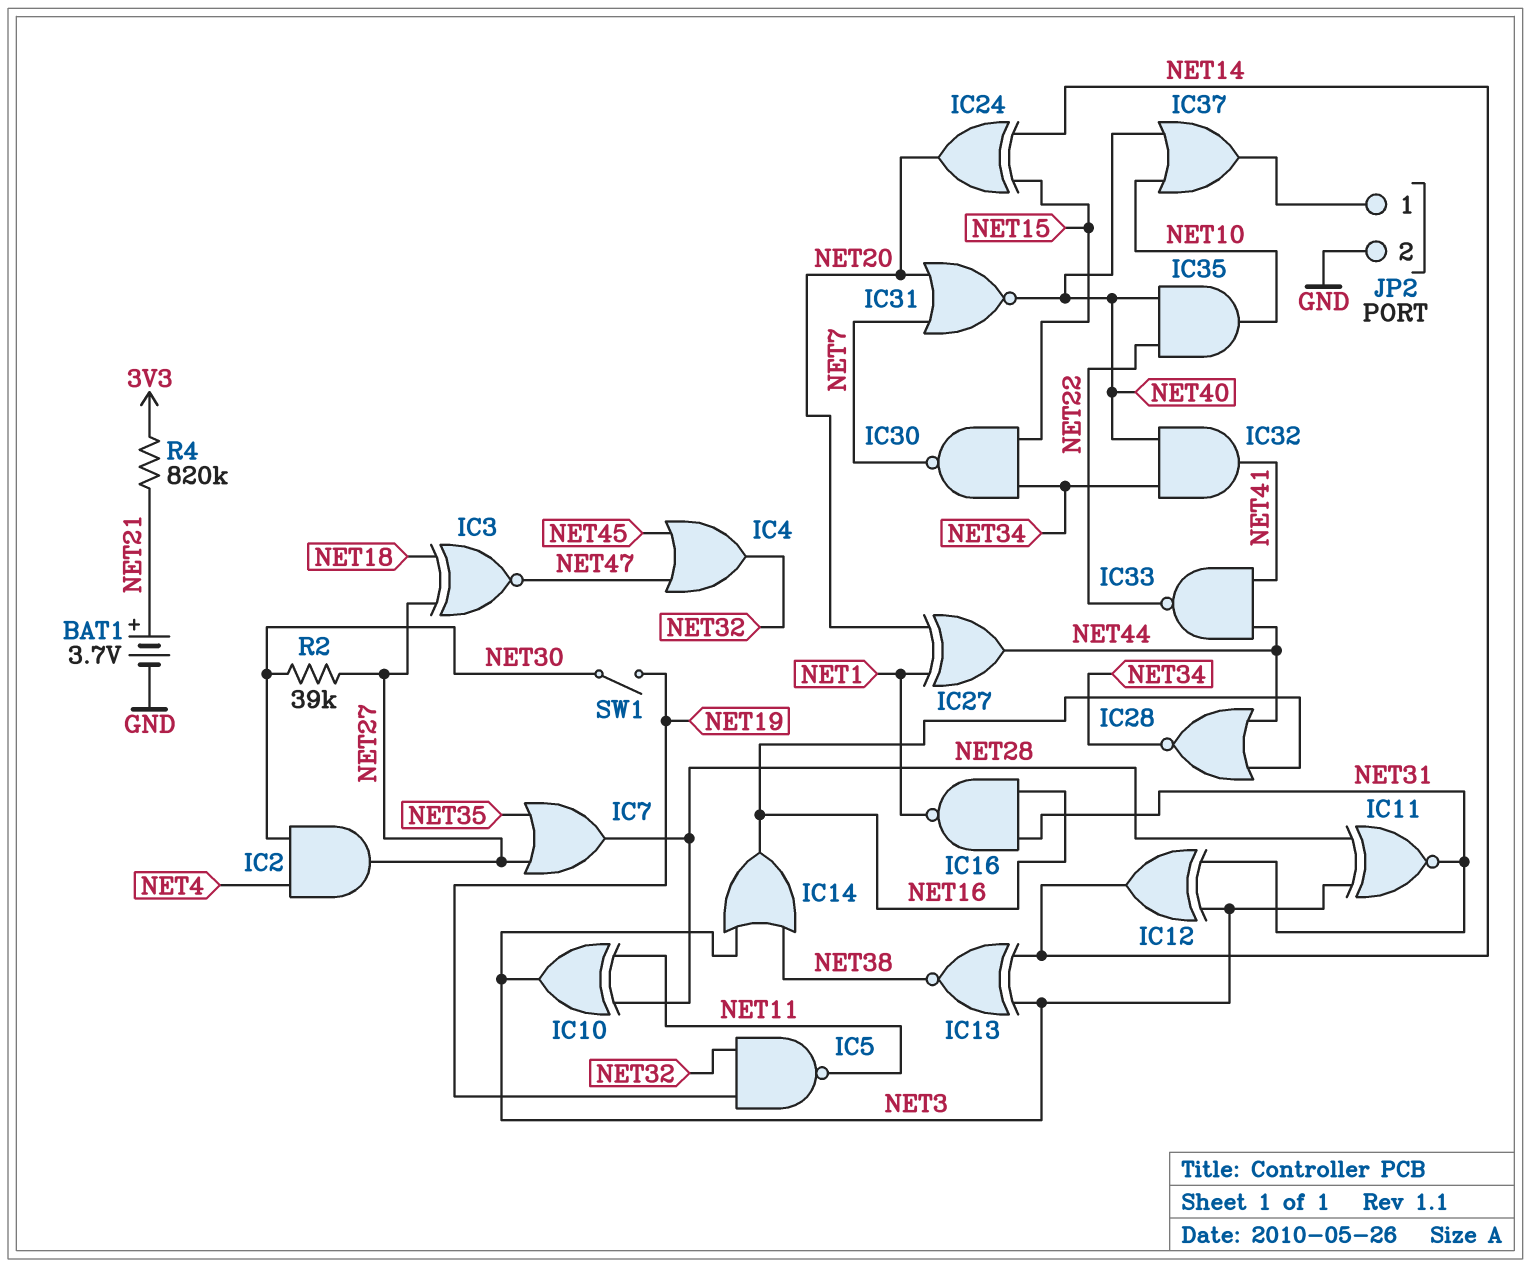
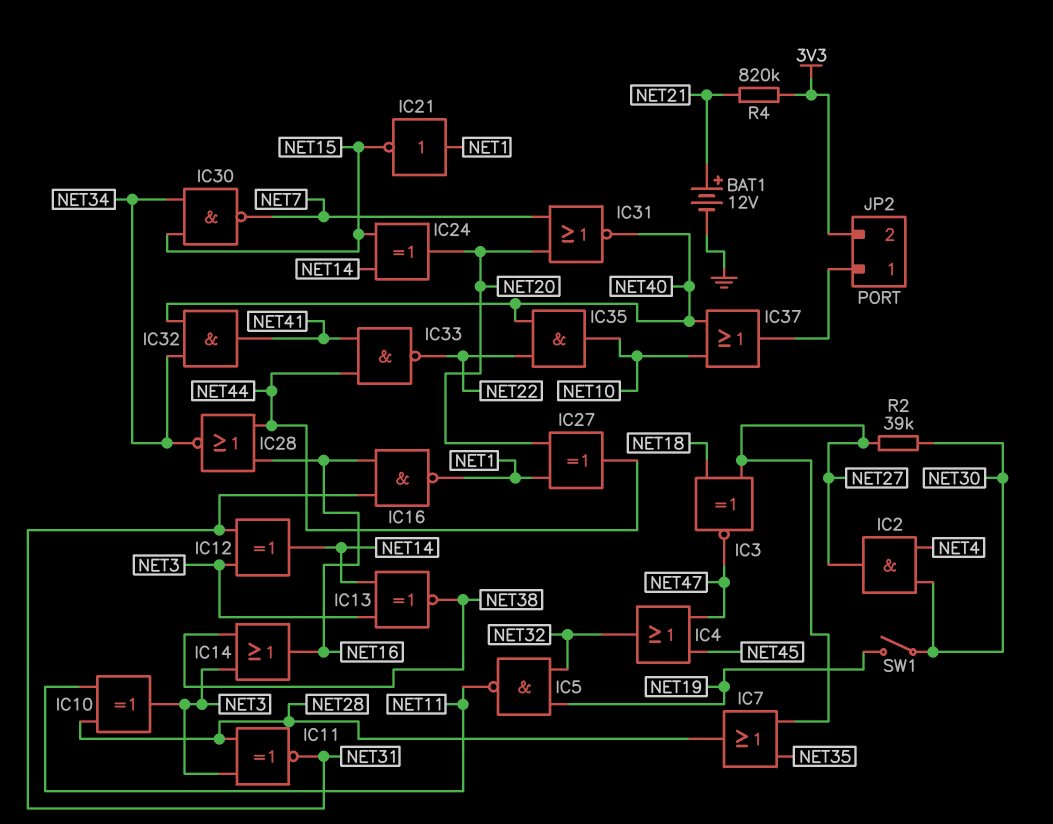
BAT1: 3.7V (plus NET21, minus GND) -> 12V (plus NET21, minus GND)
IC21: none -> NOT (in NET1, out NET15)
JP2 pin 2: GND -> 3V3

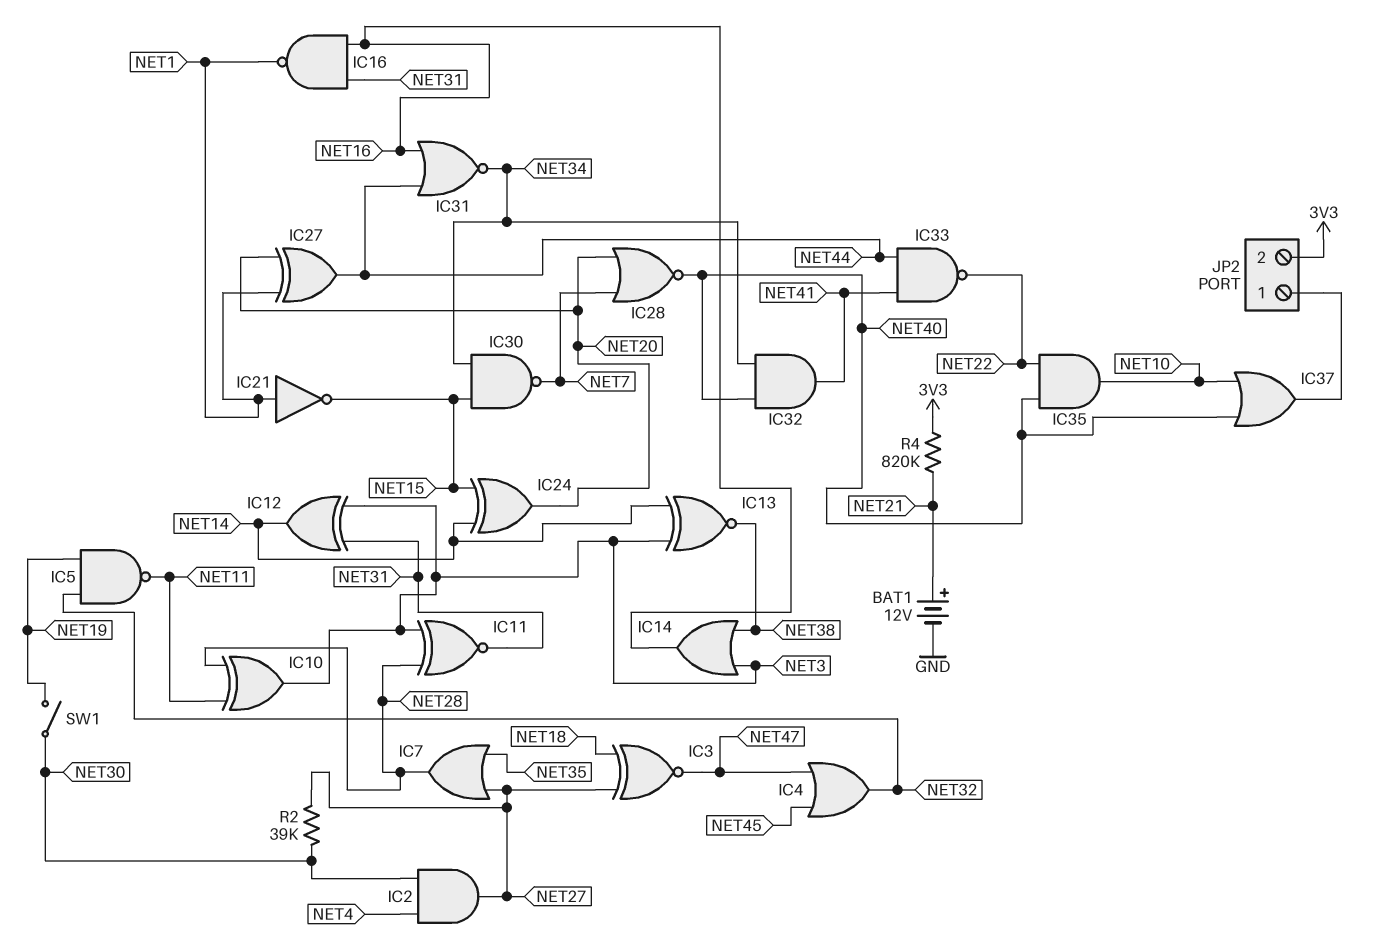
IC28: NOR (in NET16, in NET44, out NET34) -> NOR (in NET7, in NET20, out NET40)
IC31: NOR (in NET7, in NET20, out NET40) -> NOR (in NET16, in NET44, out NET34)

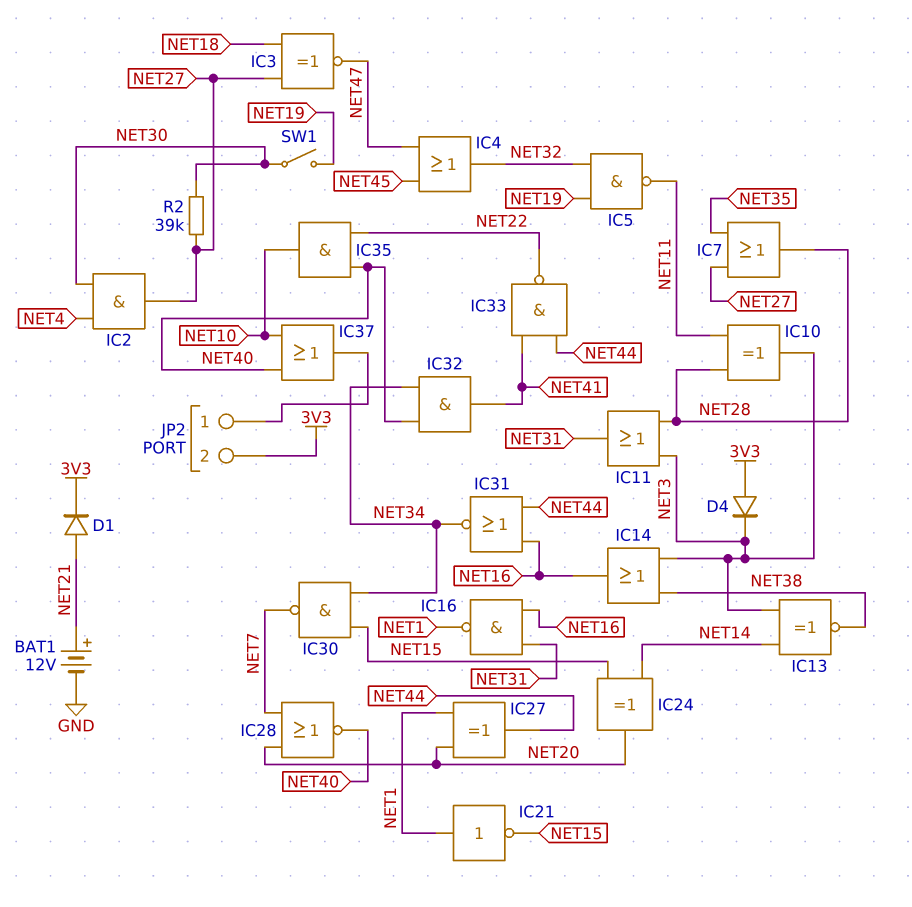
D1: none -> diode (A NET21, K 3V3)
D4: none -> diode (A 3V3, K NET3)
IC11: XNOR (in NET3, in NET28, out NET31) -> OR (in NET3, in NET28, out NET31)
IC12: XOR (in NET3, in NET31, out NET14) -> none
R4: 820k (3V3, NET21) -> none

